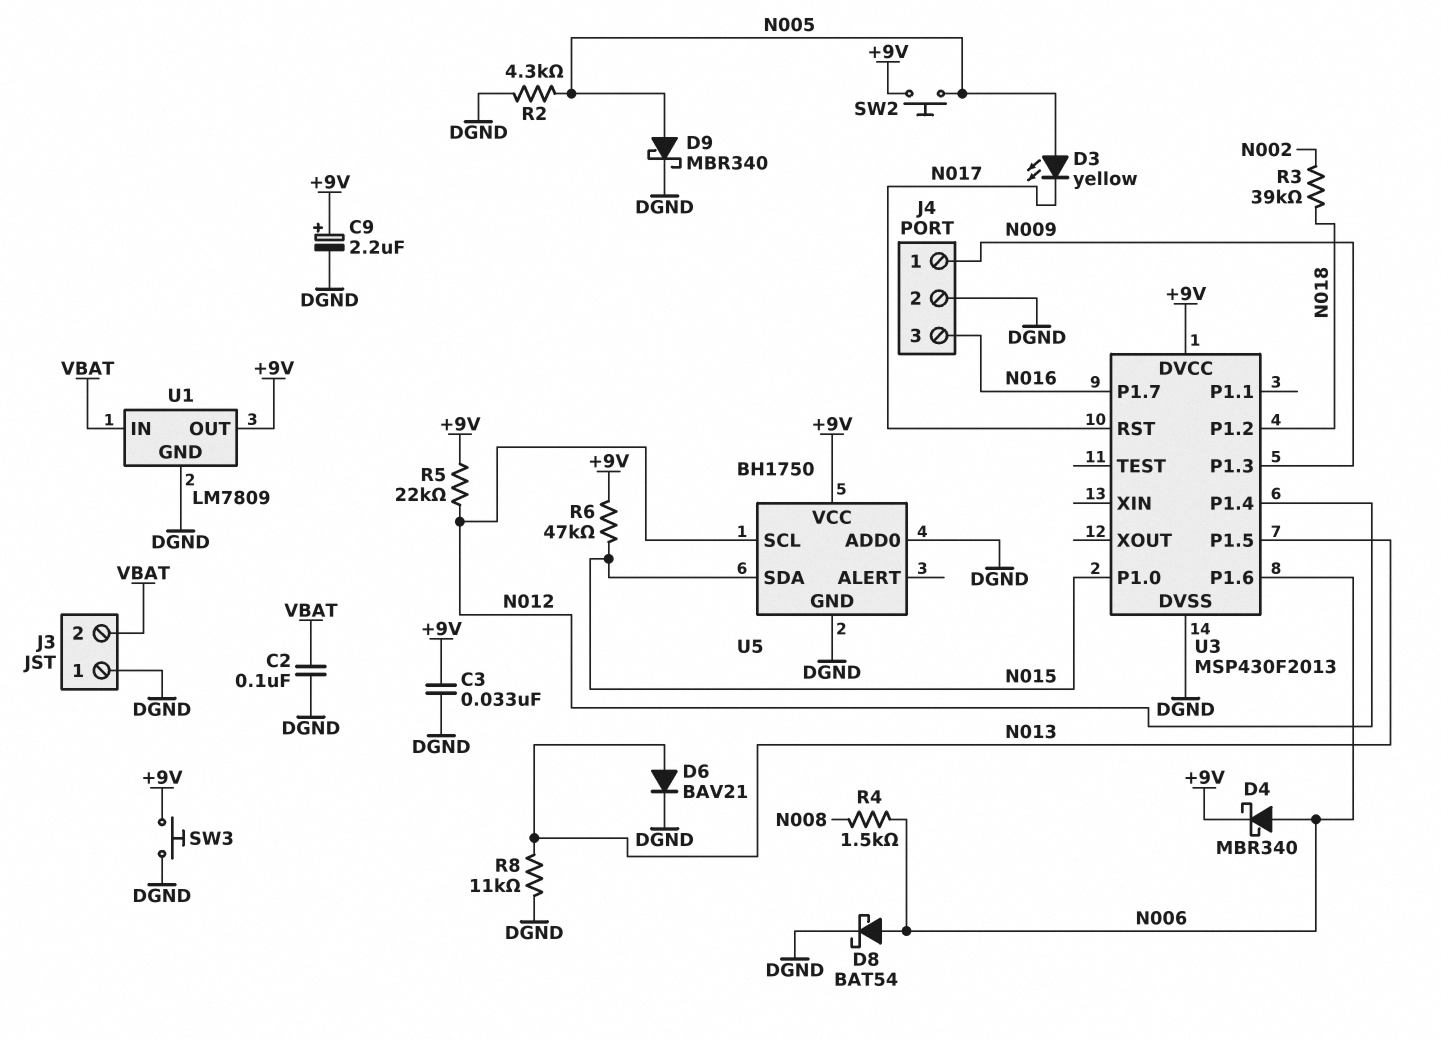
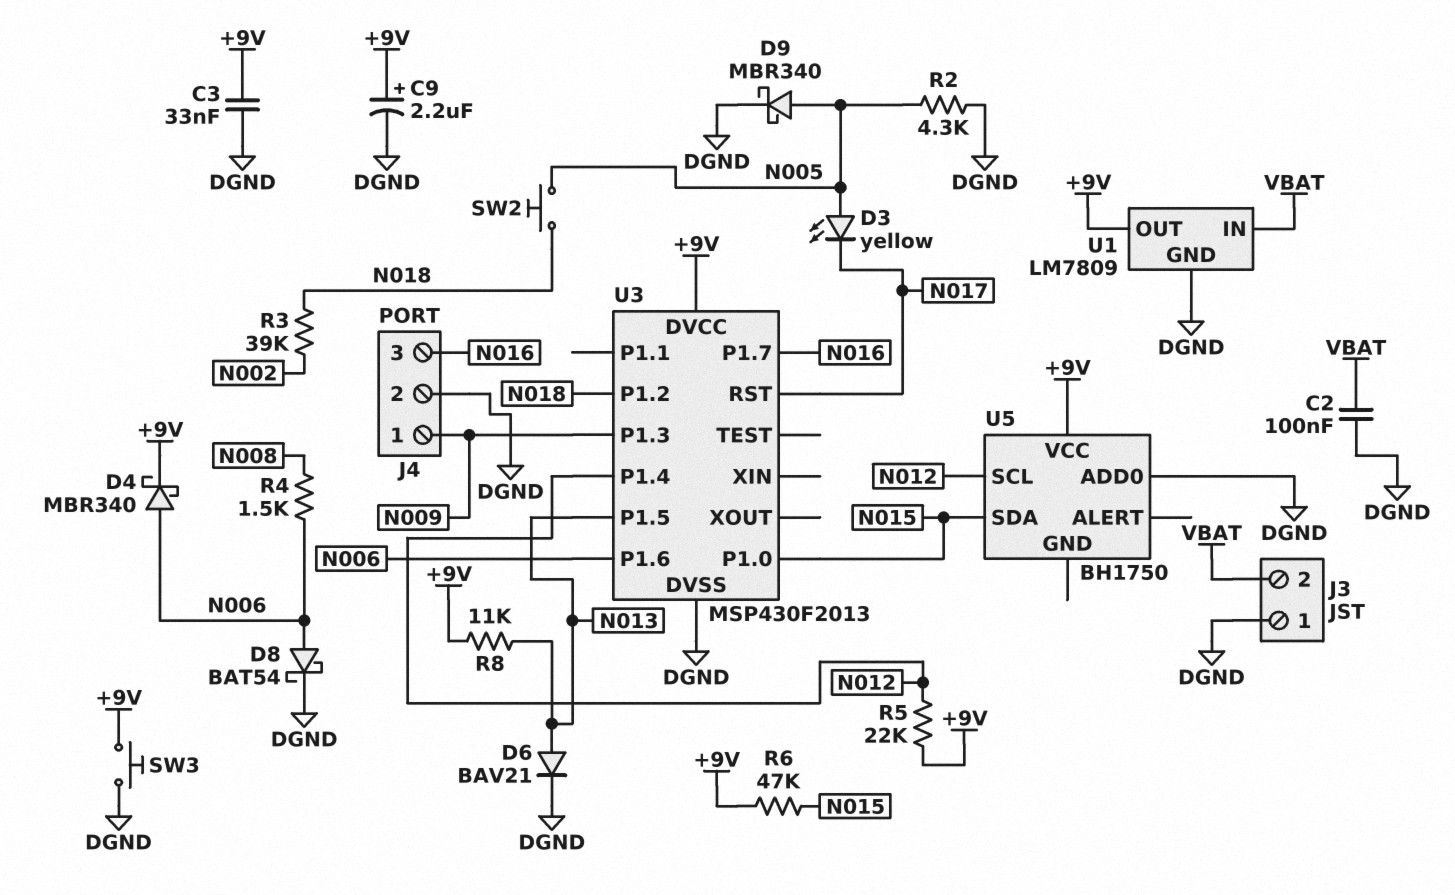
R8: 11k (DGND, N013) -> 11k (+9V, N013)
SW2: button (+9V, N005) -> button (N005, N018)
U5 pin GND: DGND -> none

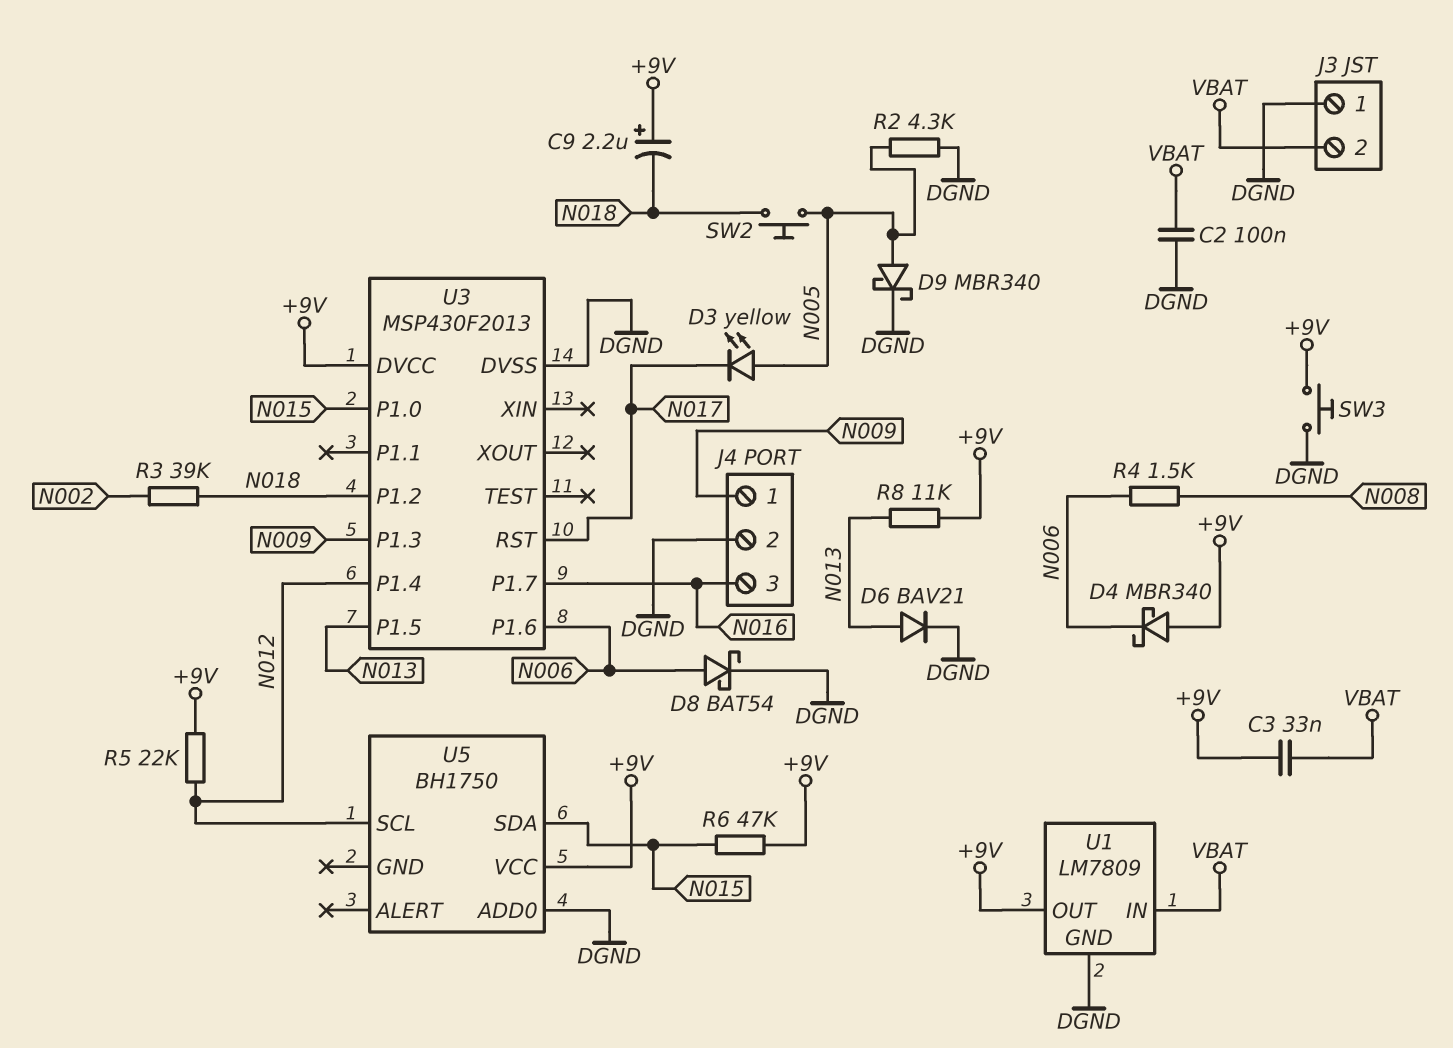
C3: 33nF (+9V, DGND) -> 33nF (+9V, VBAT)
C9: 2.2uF (plus +9V, minus DGND) -> 2.2uF (plus +9V, minus N018)
D4: schottky MBR340 (A N006, K +9V) -> schottky MBR340 (A +9V, K N006)

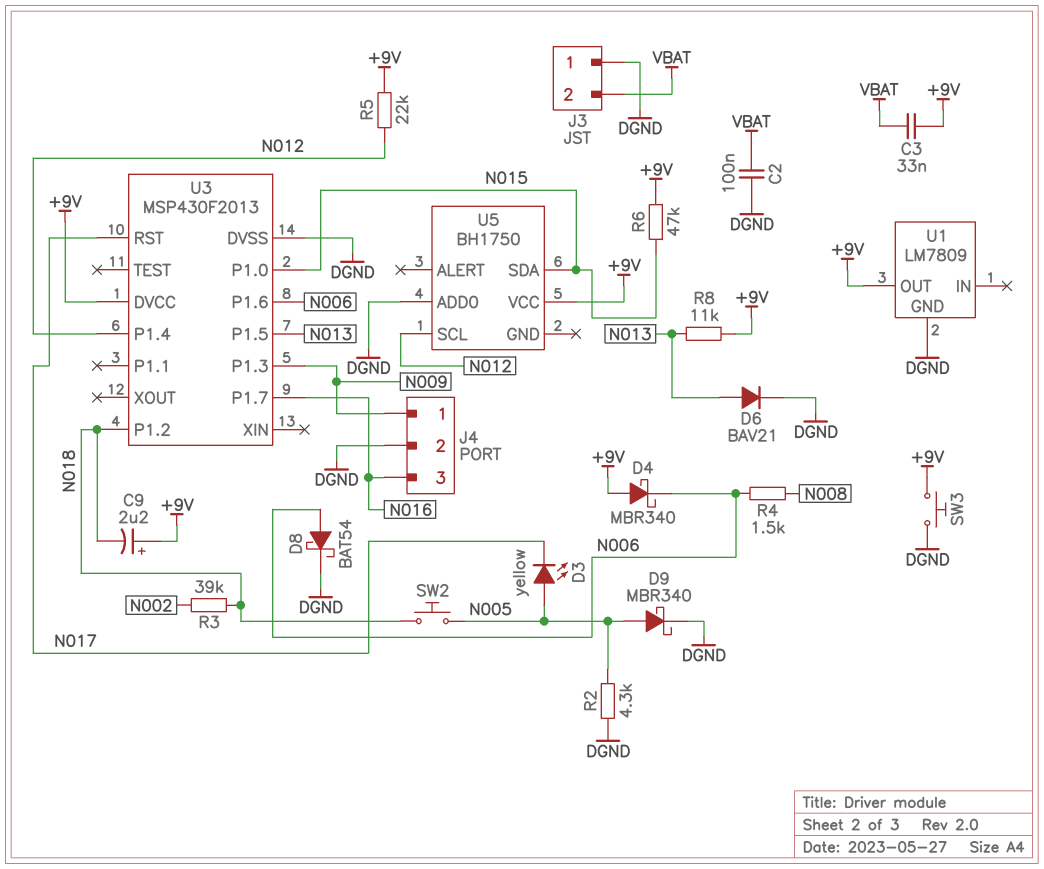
U1 pin IN: VBAT -> none

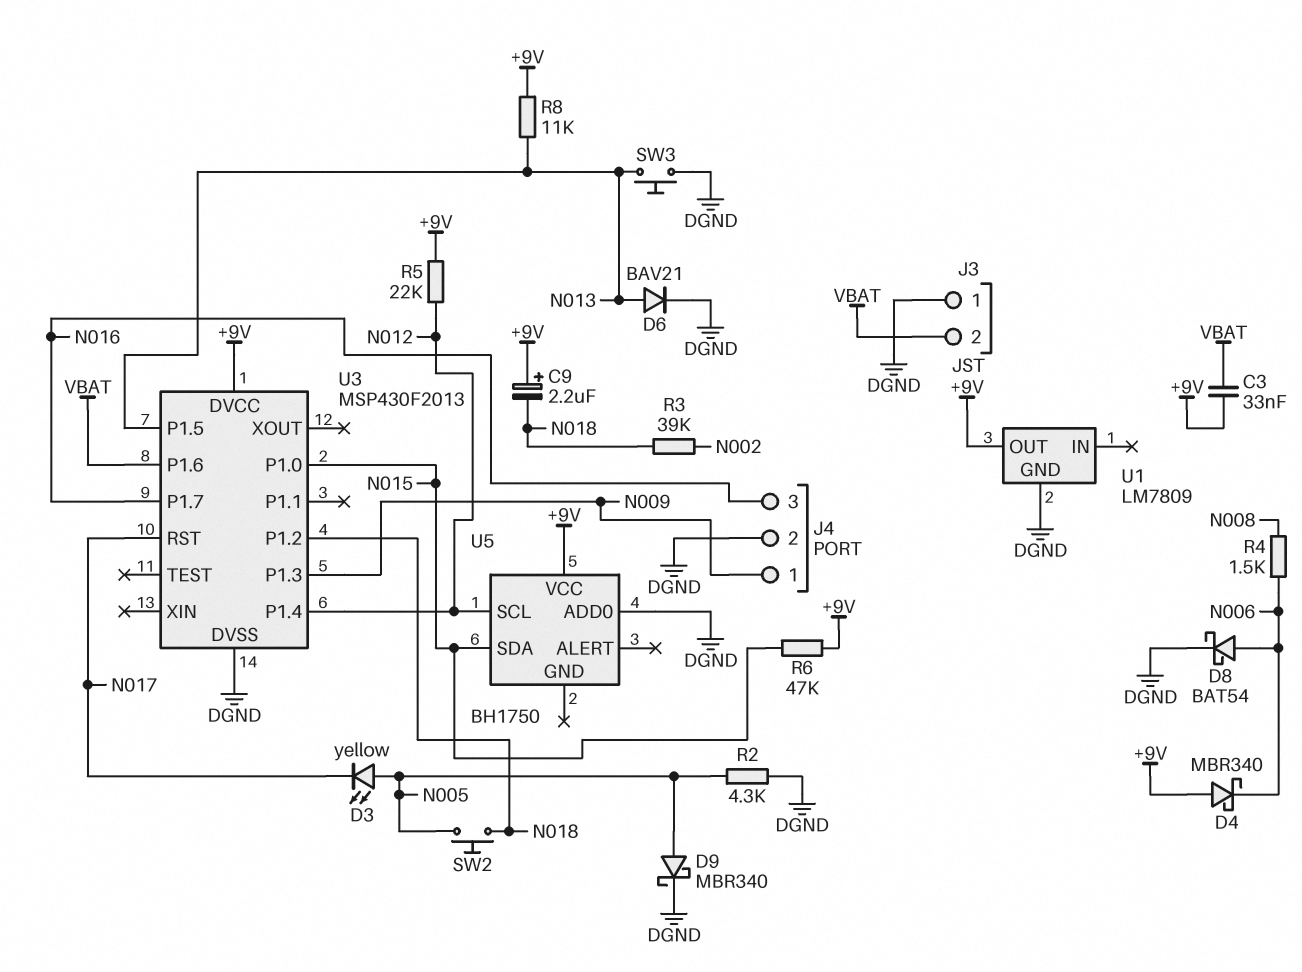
C2: 100nF (DGND, VBAT) -> none
SW3: button (+9V, DGND) -> button (DGND, N013)
U3 pin P1.6: N006 -> VBAT

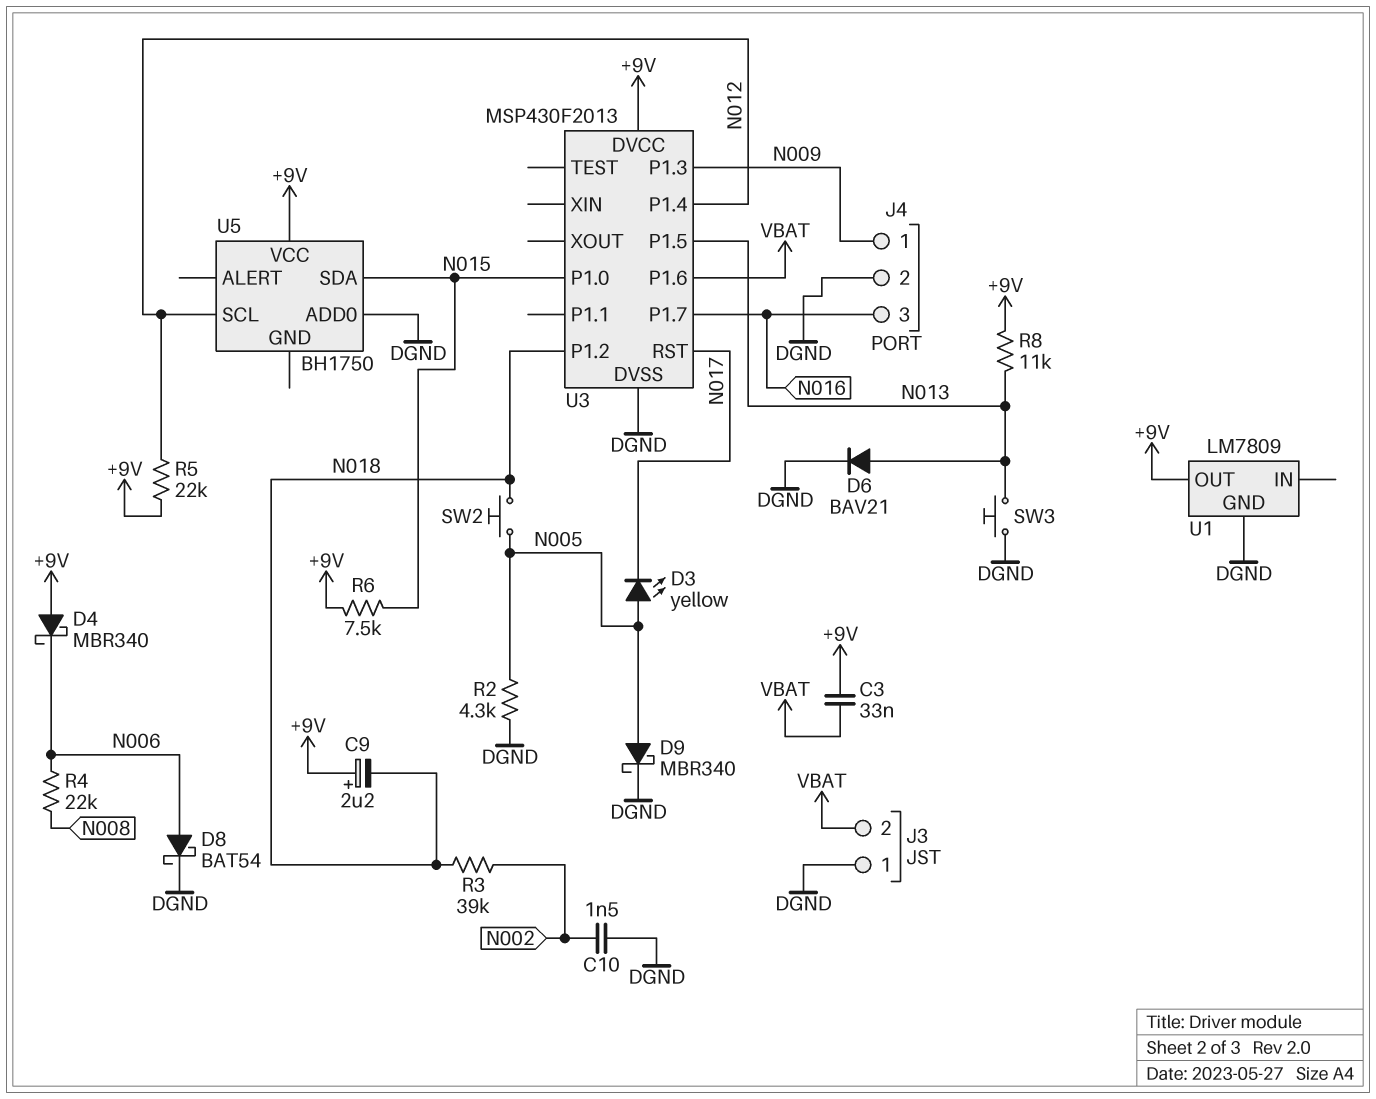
C10: none -> 1.5nF (DGND, N002)
R4: 1.5k (N006, N008) -> 22k (N006, N008)
R6: 47k (+9V, N015) -> 7.5k (+9V, N015)

